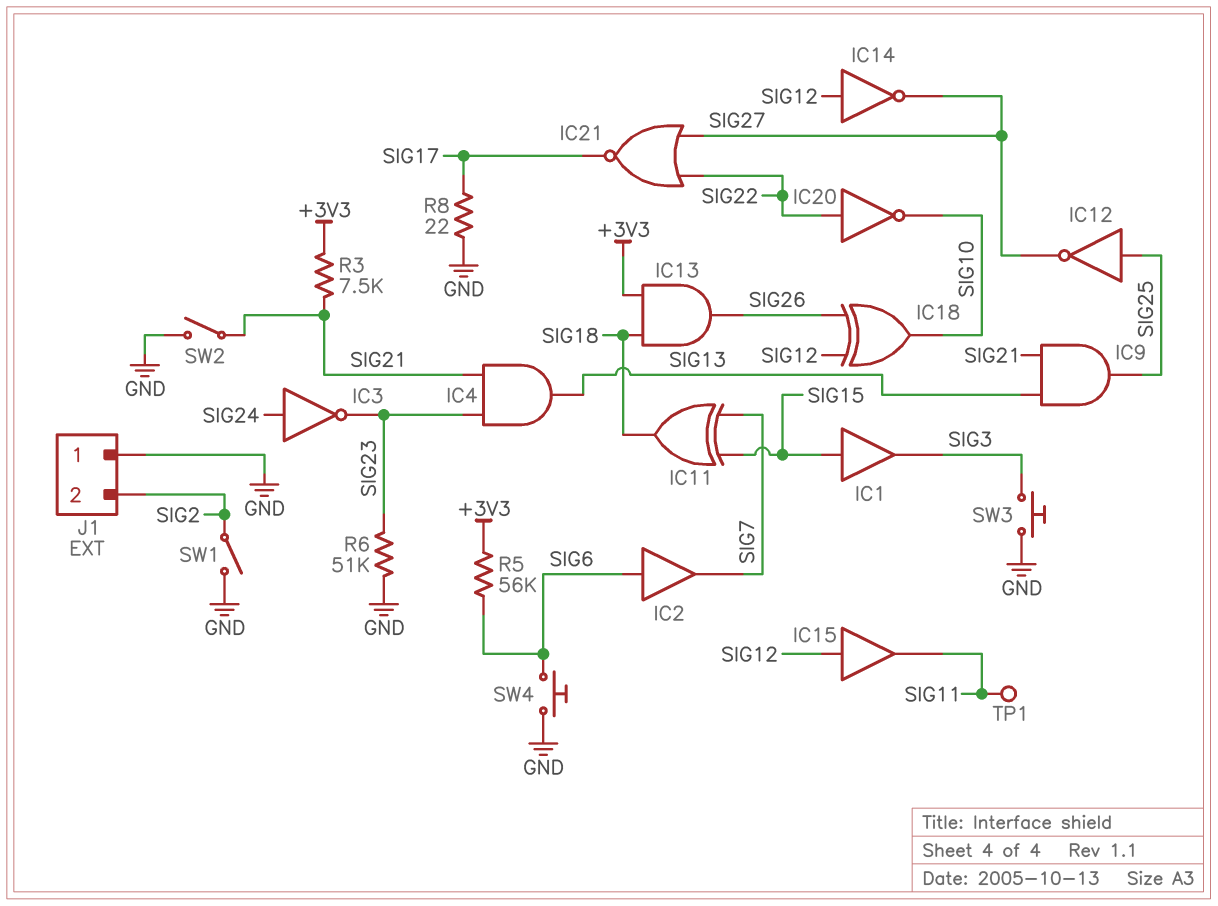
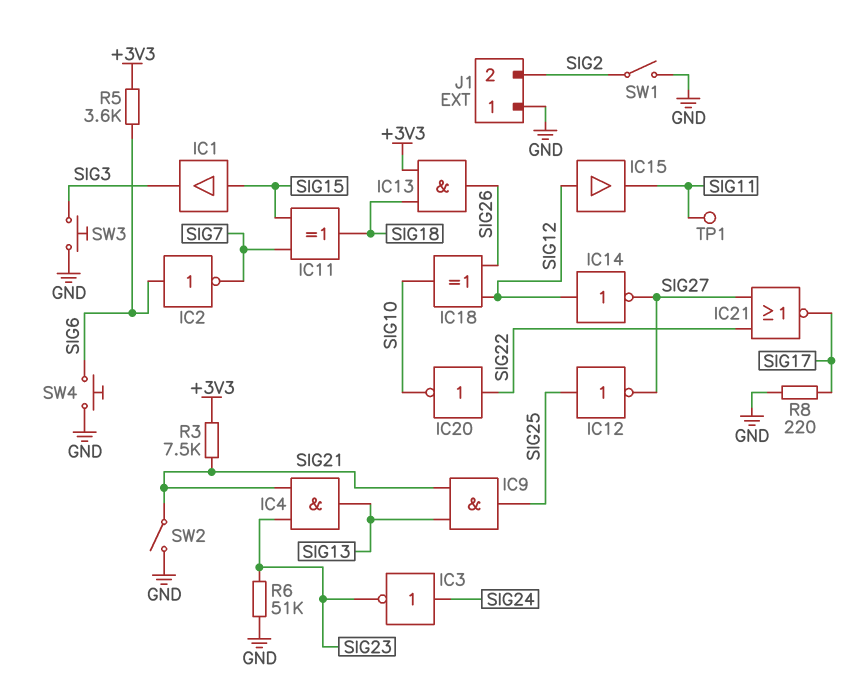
IC2: buffer (in SIG6, out SIG7) -> NOT (in SIG6, out SIG7)
R5: 56k (+3V3, SIG6) -> 3.6k (+3V3, SIG6)
R8: 22 (GND, SIG17) -> 220 (GND, SIG17)

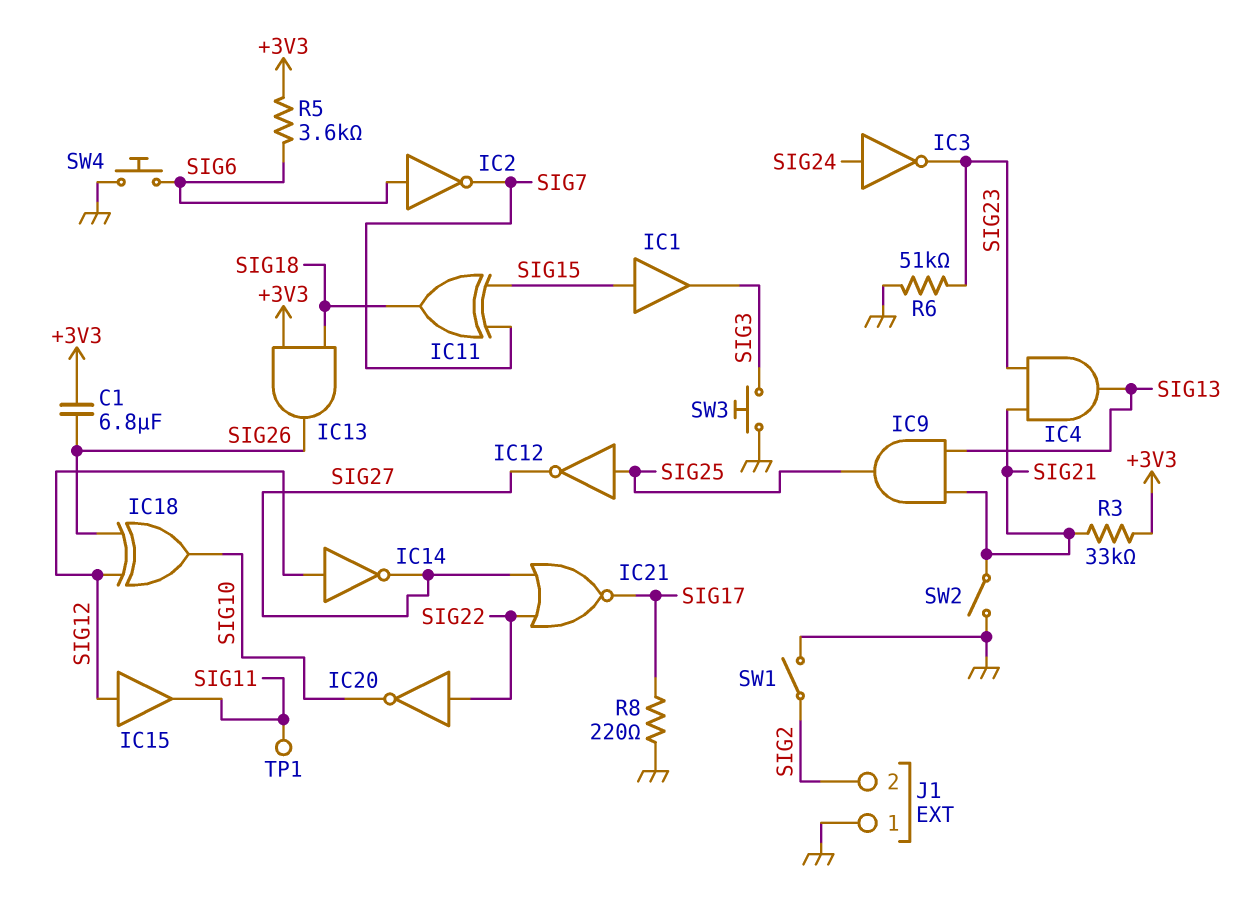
C1: none -> 6.8uF (+3V3, SIG26)
R3: 7.5k (+3V3, SIG21) -> 33k (+3V3, SIG21)

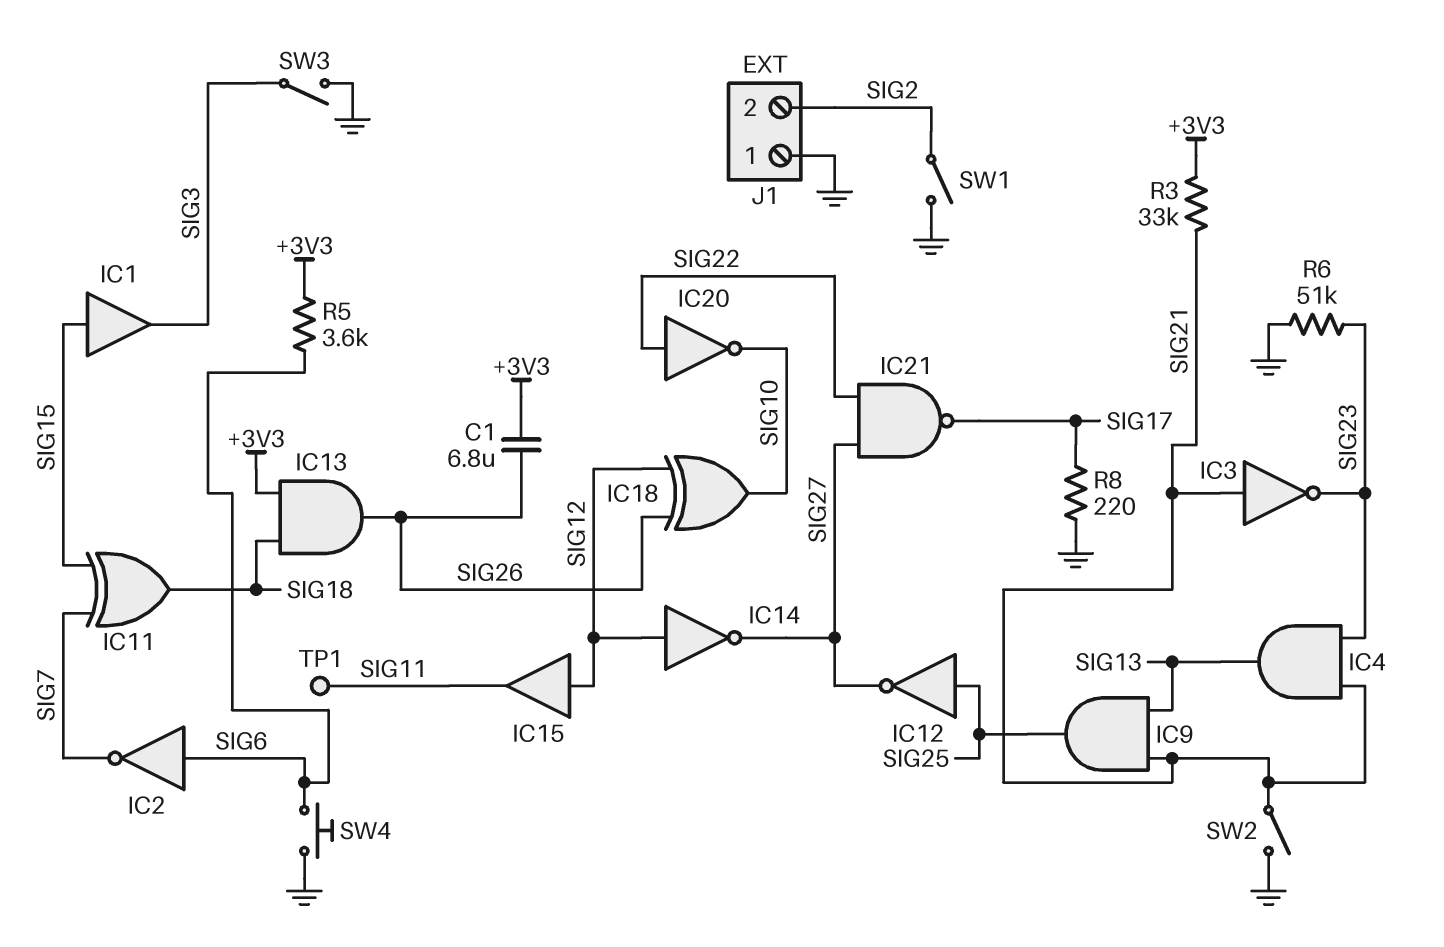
IC3: NOT (in SIG24, out SIG23) -> NOT (in SIG21, out SIG23)
IC21: NOR (in SIG22, in SIG27, out SIG17) -> NAND (in SIG22, in SIG27, out SIG17)
SW3: button (GND, SIG3) -> switch (GND, SIG3)

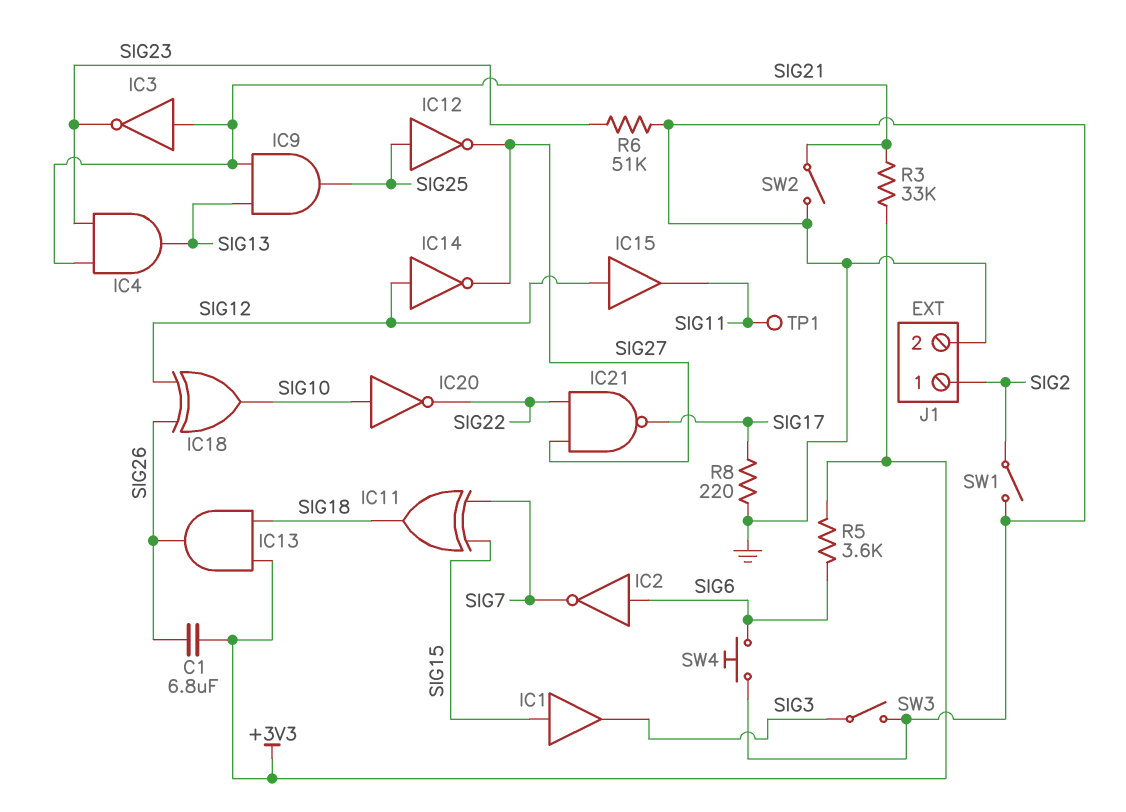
IC20: NOT (in SIG22, out SIG10) -> NOT (in SIG10, out SIG22)
J1 pin 1: GND -> SIG2
J1 pin 2: SIG2 -> GND

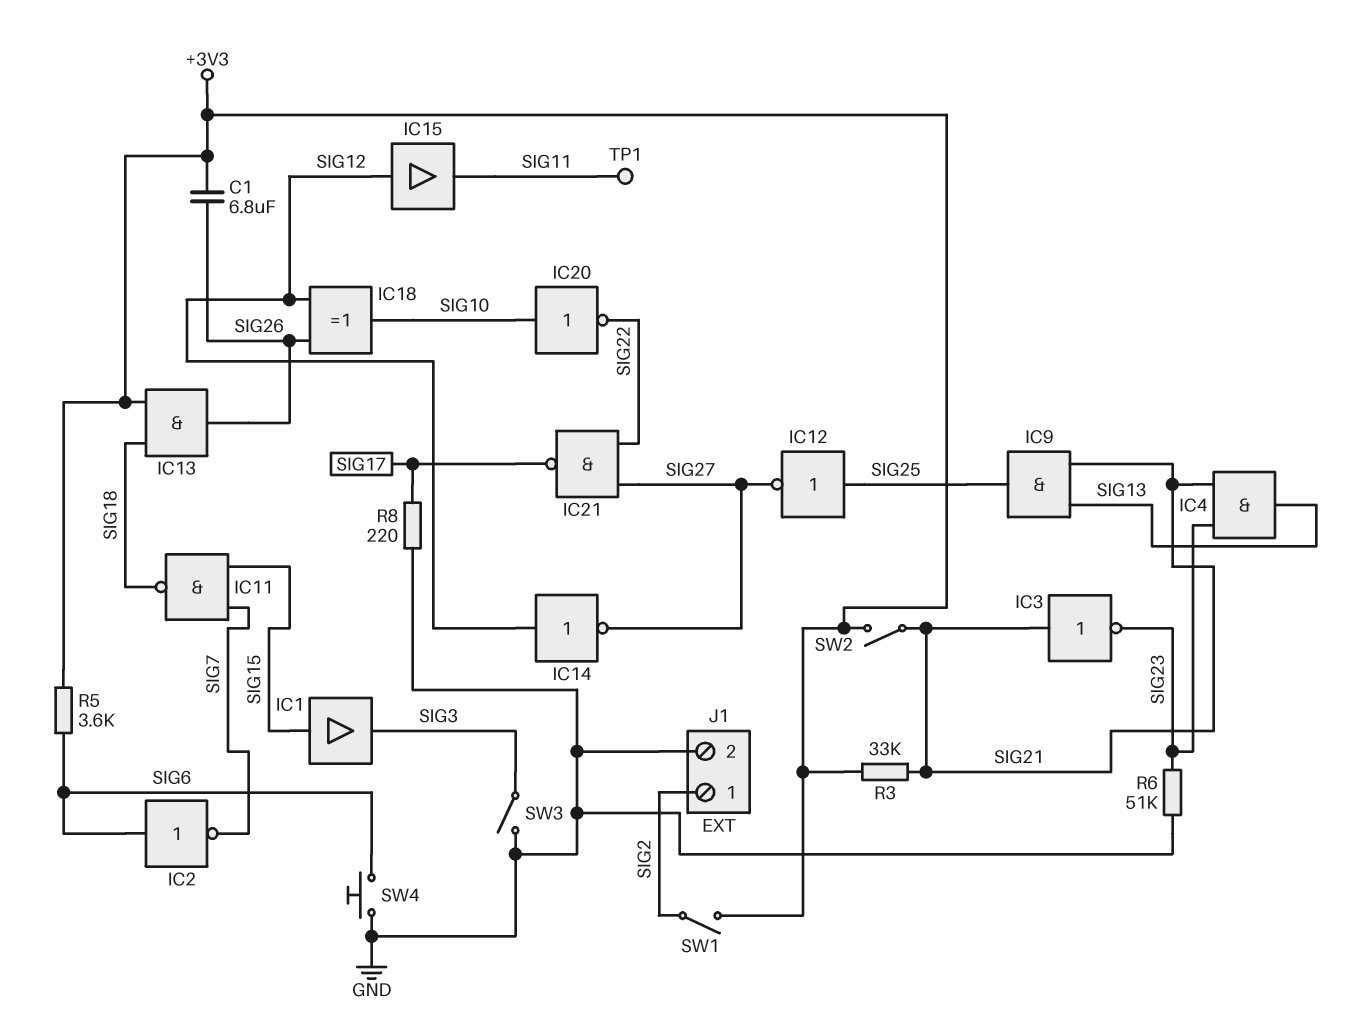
IC11: XOR (in SIG7, in SIG15, out SIG18) -> NAND (in SIG7, in SIG15, out SIG18)
SW1: switch (GND, SIG2) -> switch (+3V3, SIG2)
SW2: switch (GND, SIG21) -> switch (+3V3, SIG21)

